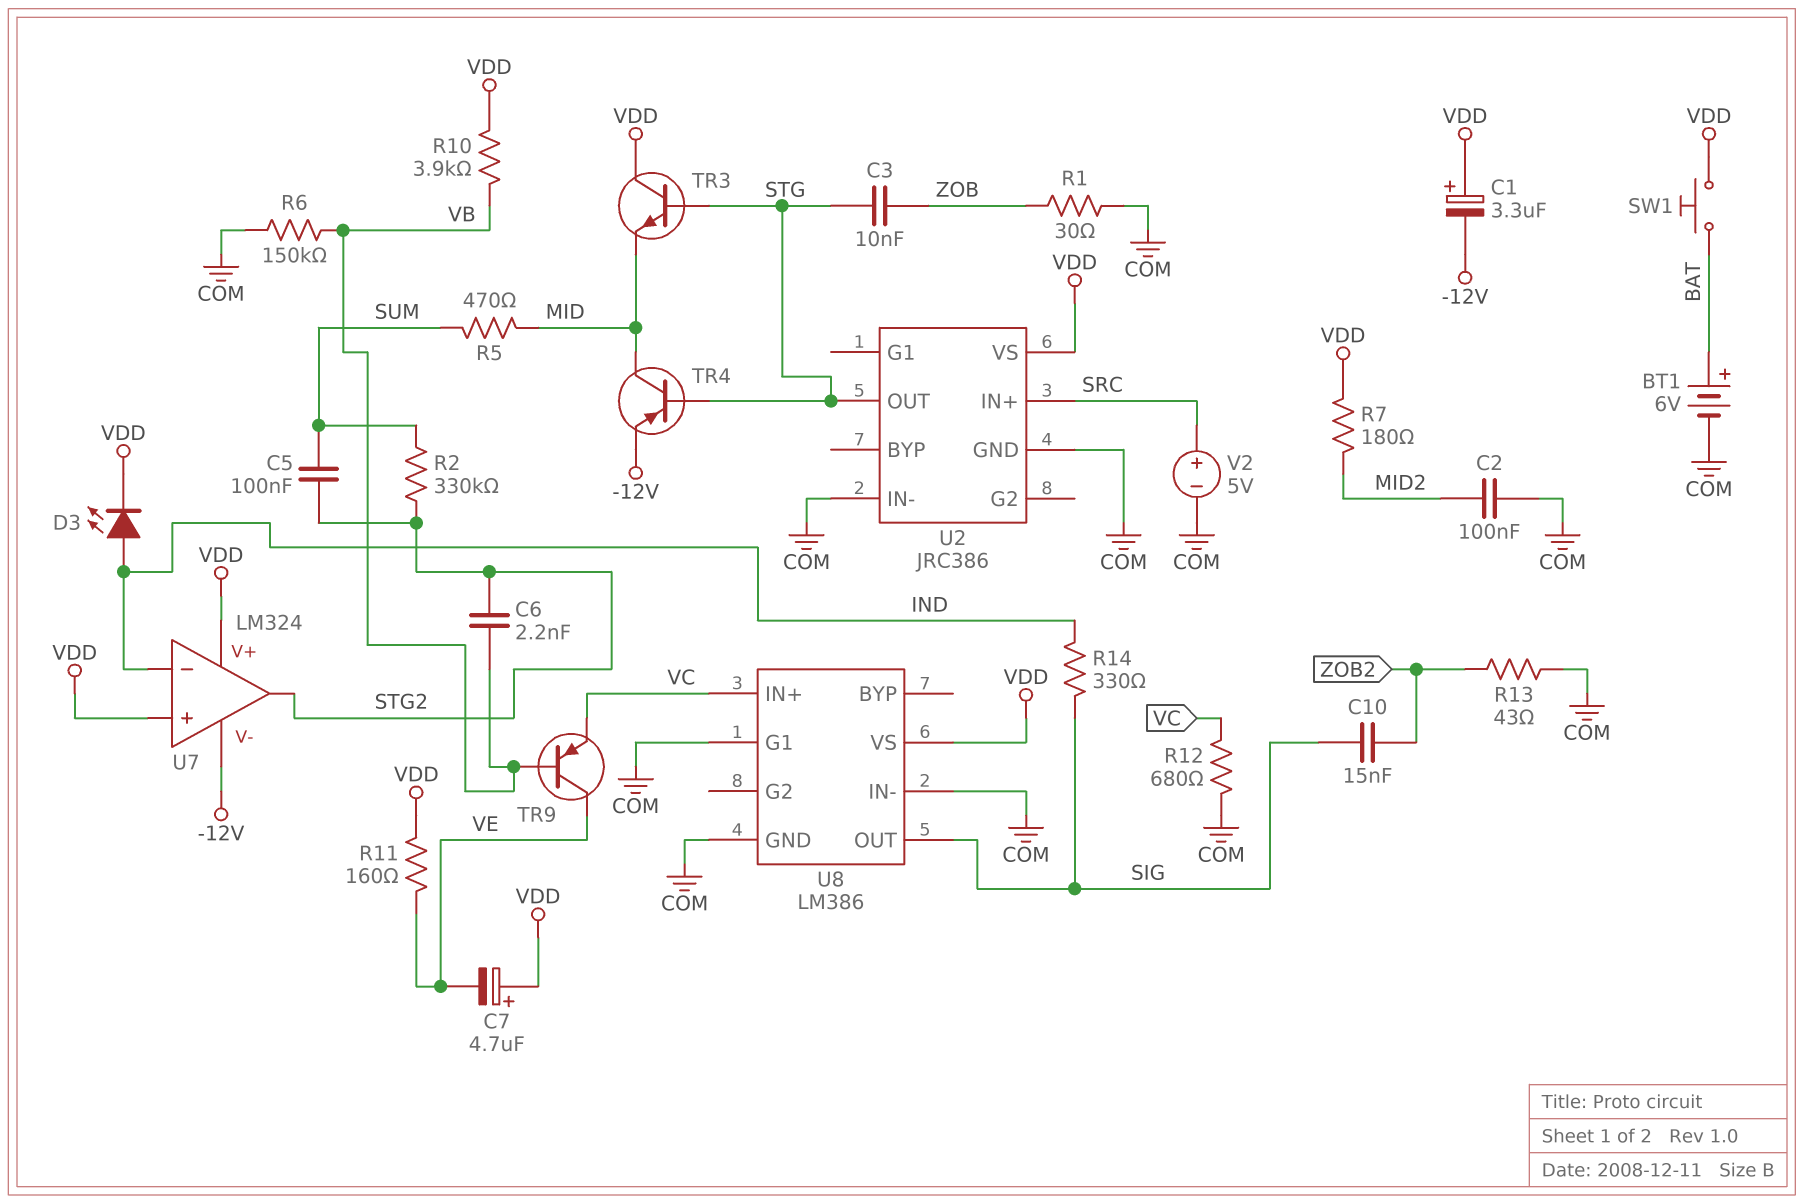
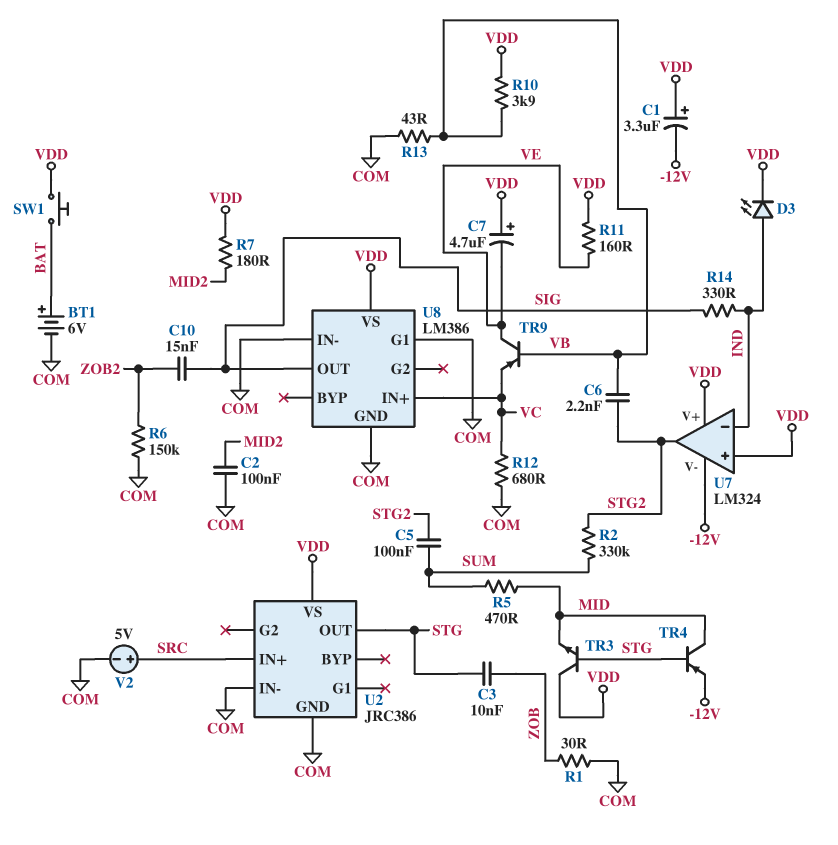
R6: 150k (COM, VB) -> 150k (COM, ZOB2)
R13: 43 (COM, ZOB2) -> 43 (COM, VB)

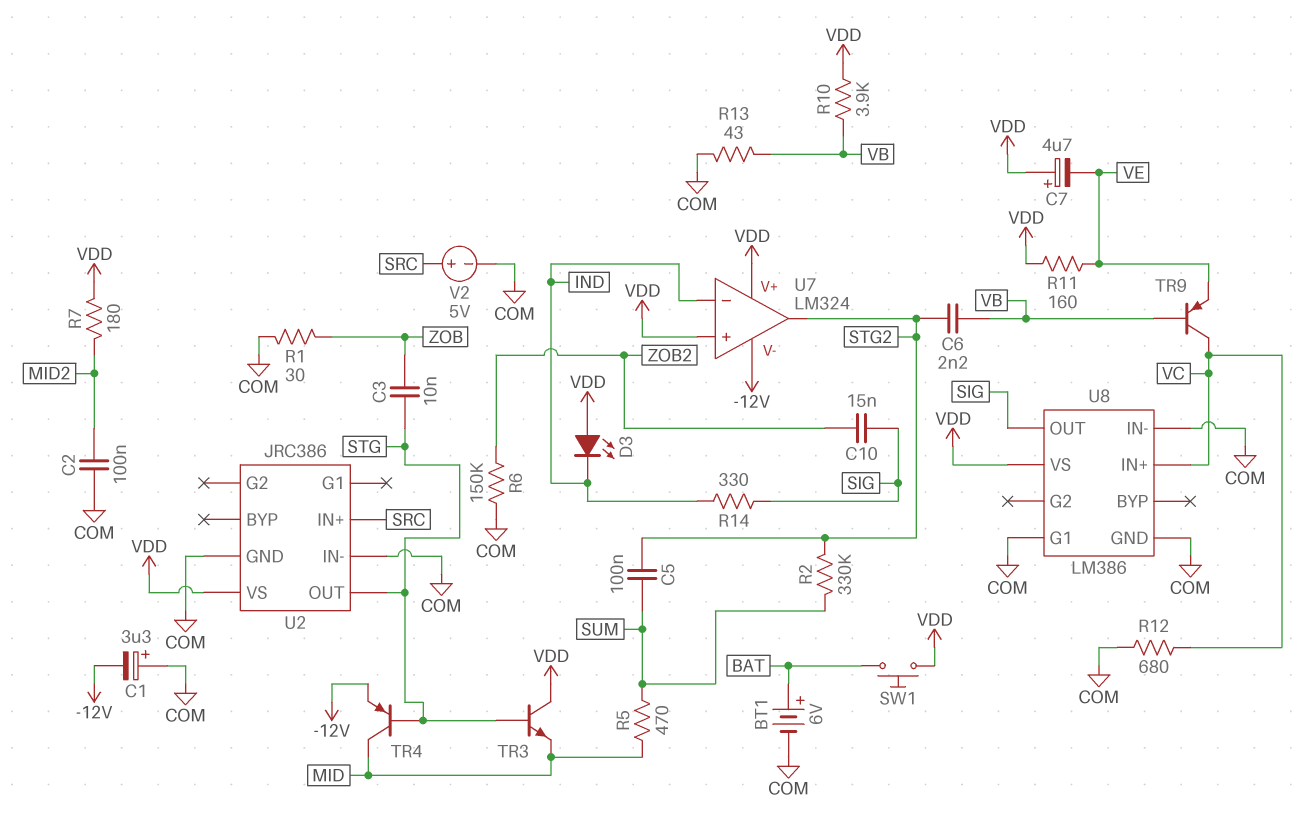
C1: 3.3uF (plus VDD, minus -12V) -> 3.3uF (plus COM, minus -12V)
D3: LED (A IND, K VDD) -> LED (A VDD, K IND)
TR9: PNP (B VB, C VE, E VC) -> PNP (B VB, C VC, E VE)

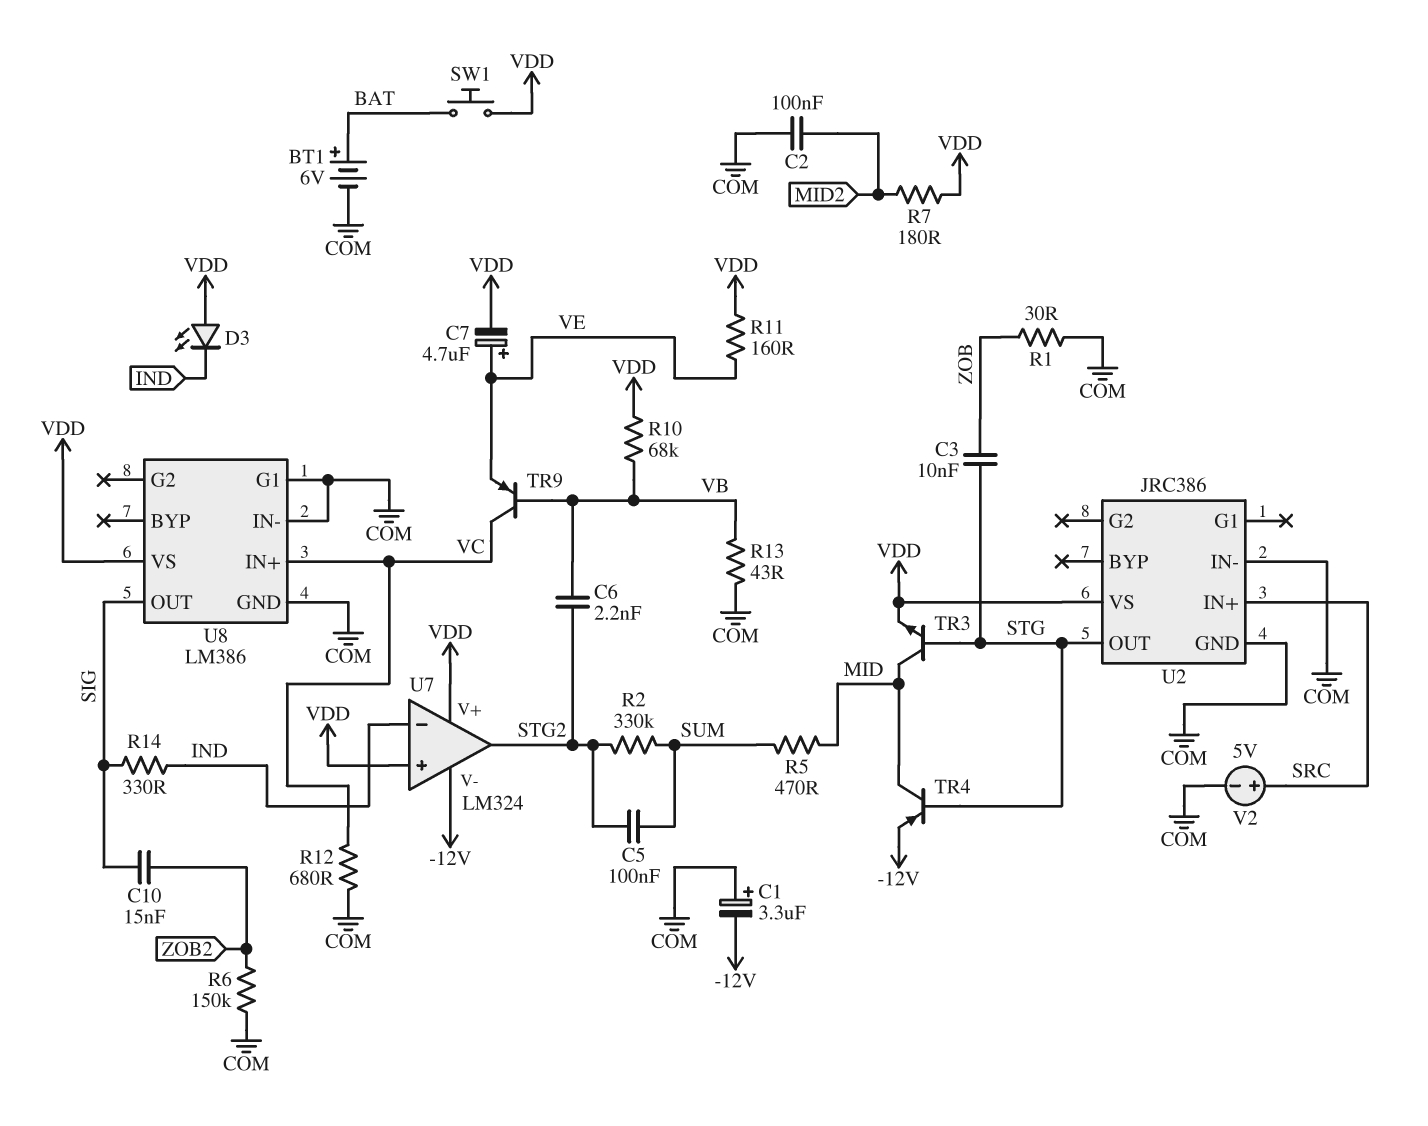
C7: 4.7uF (plus VDD, minus VE) -> 4.7uF (plus VE, minus VDD)
R10: 3.9k (VB, VDD) -> 68k (VB, VDD)
TR3: NPN (B STG, C VDD, E MID) -> NPN (B STG, C MID, E VDD)

